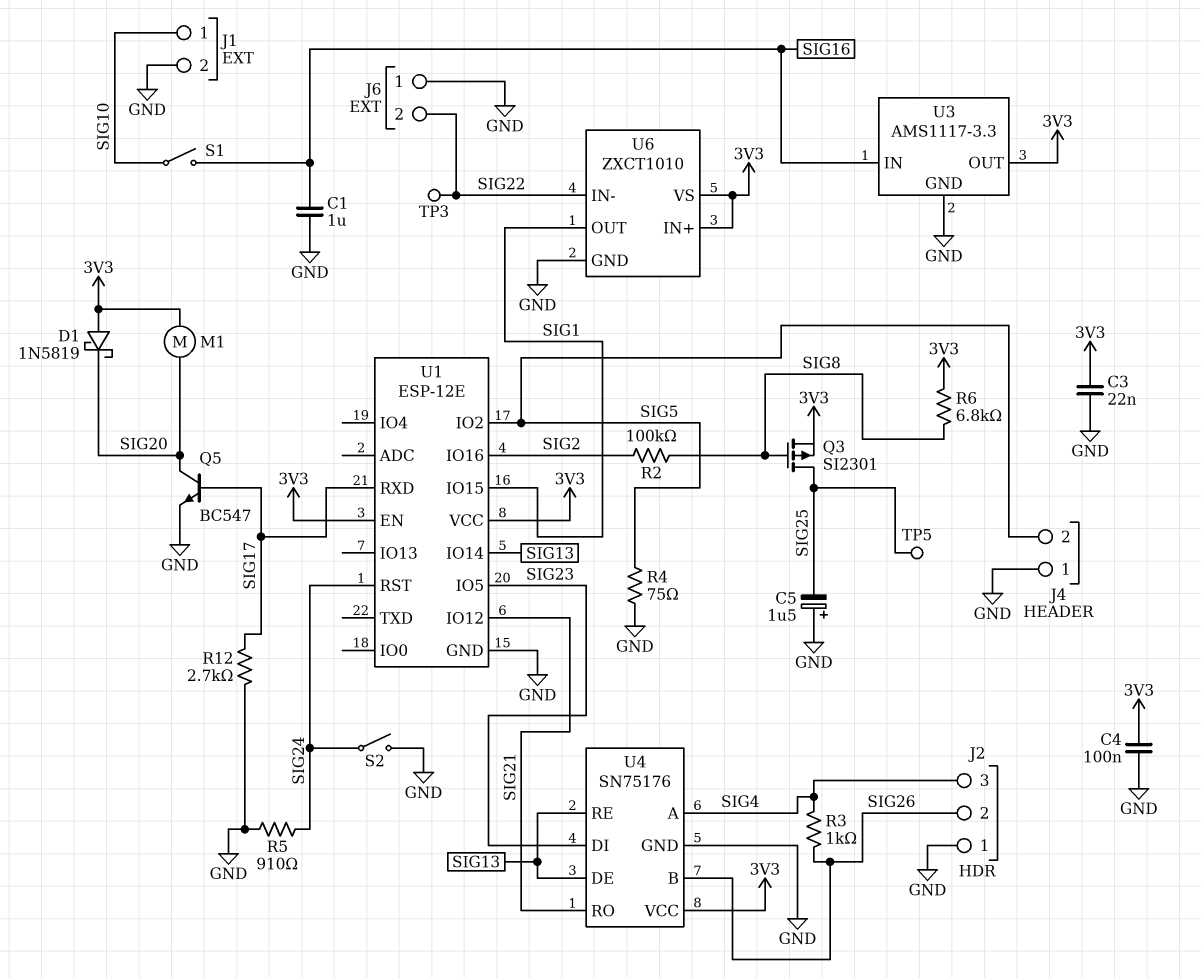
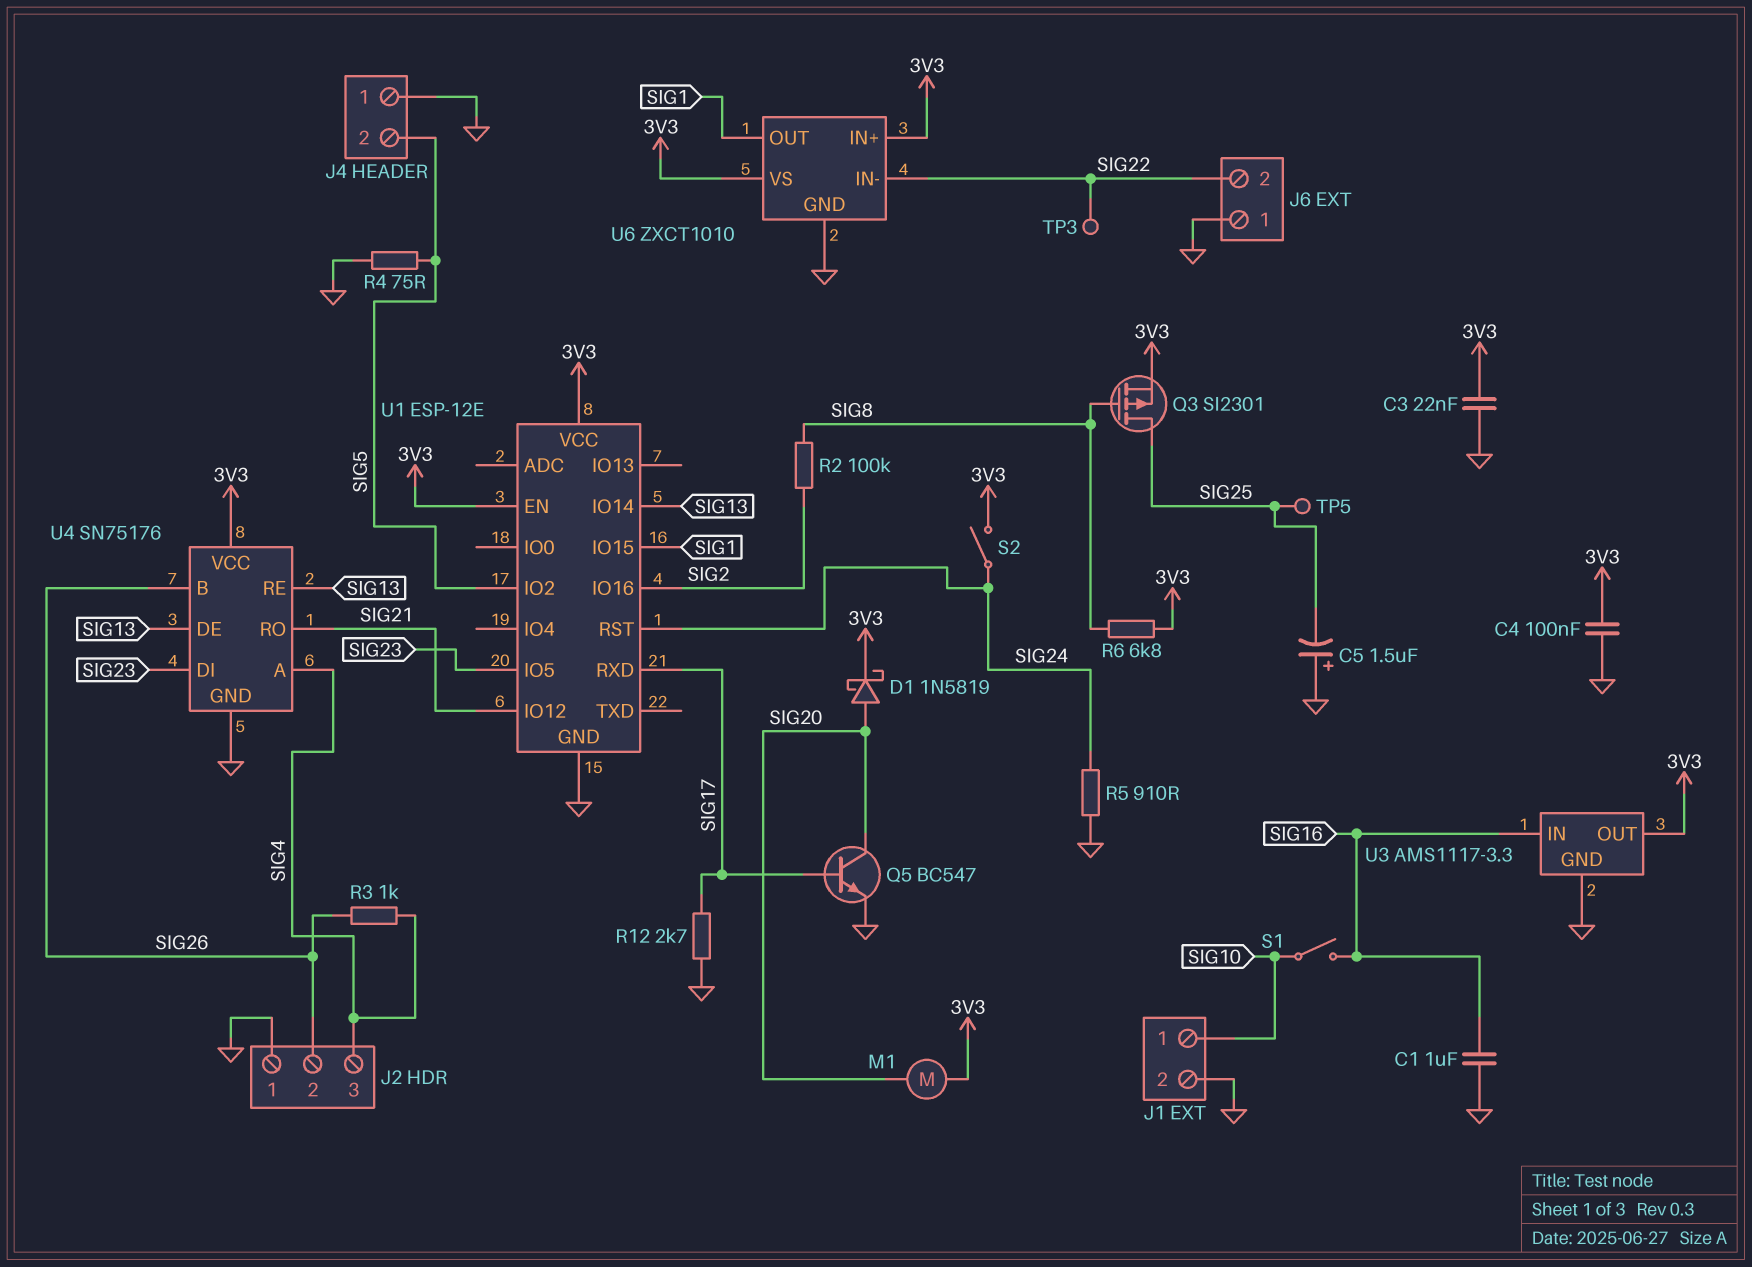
D1: schottky 1N5819 (A 3V3, K SIG20) -> schottky 1N5819 (A SIG20, K 3V3)
S2: switch (GND, SIG24) -> switch (3V3, SIG24)

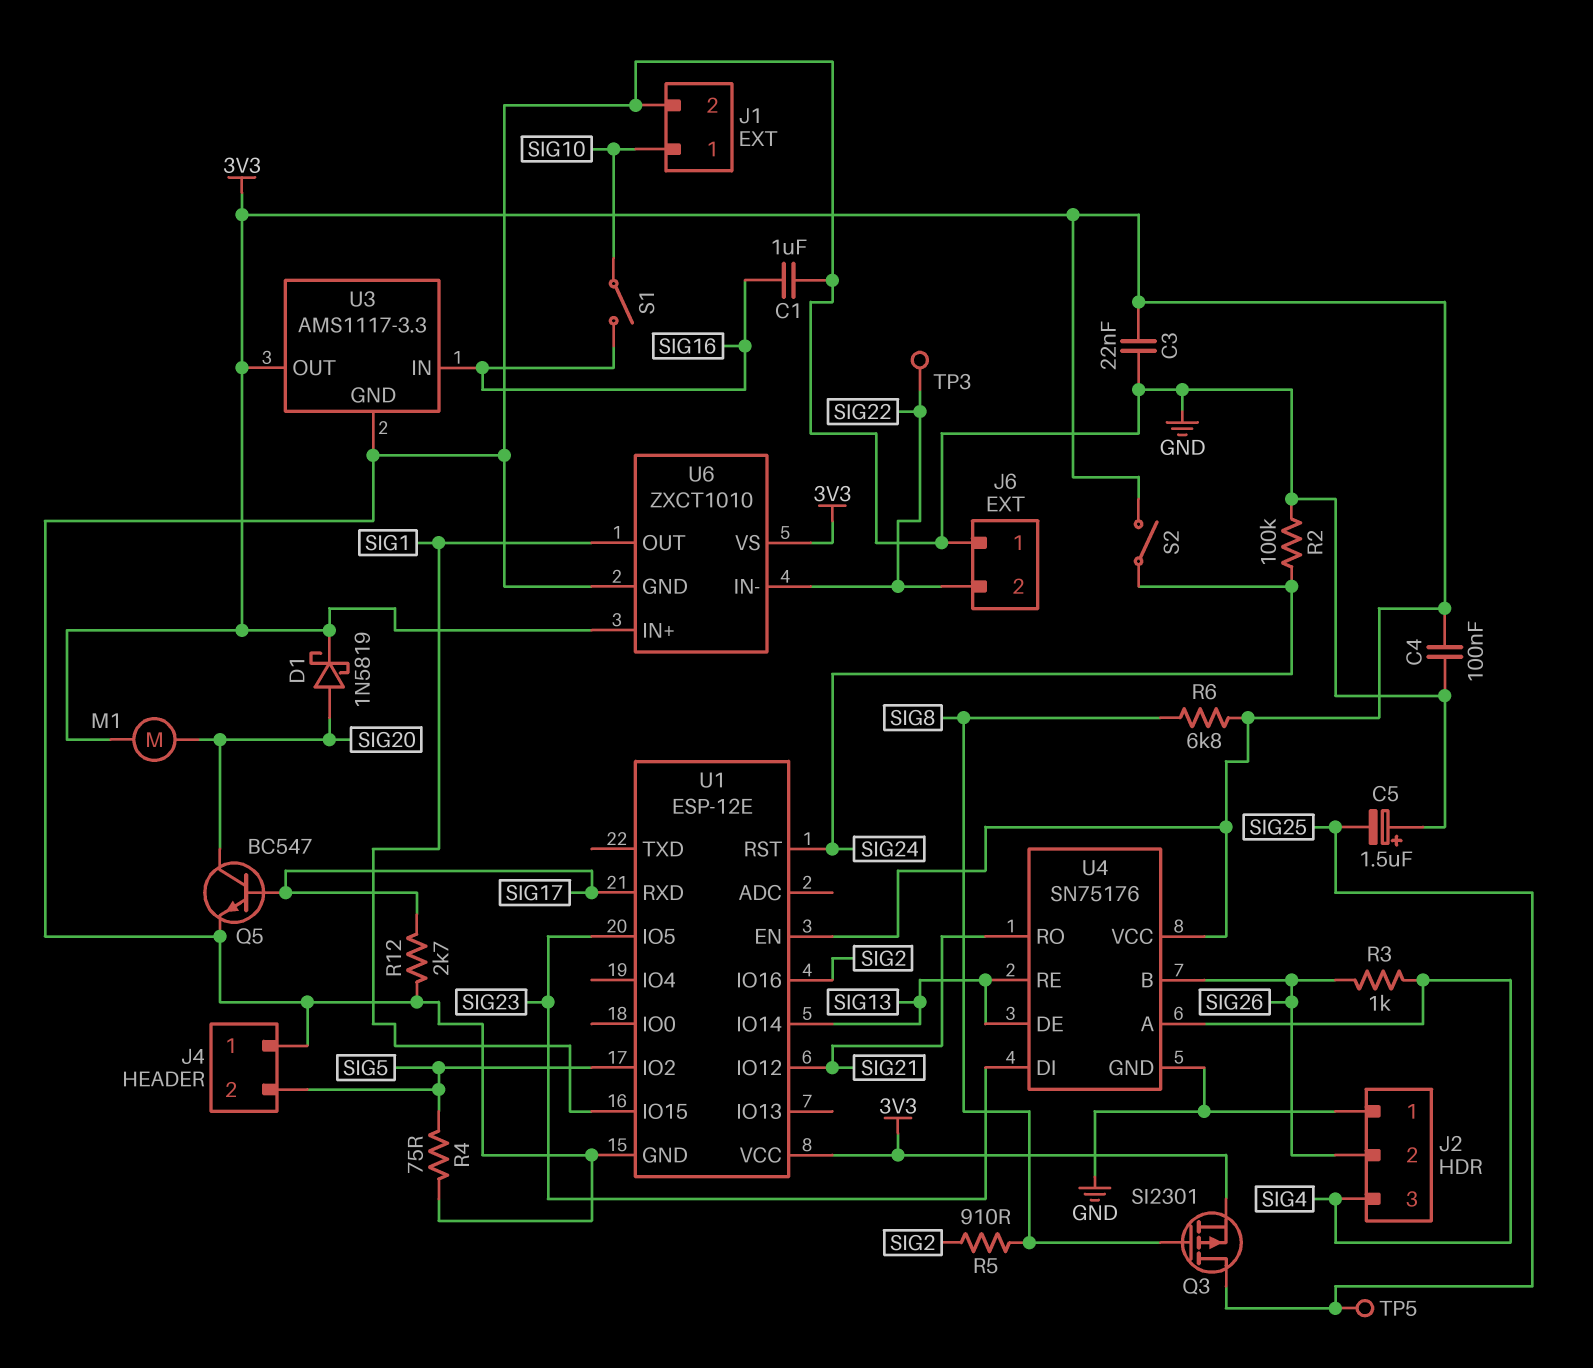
R2: 100k (SIG2, SIG8) -> 100k (GND, SIG24)
R5: 910 (GND, SIG24) -> 910 (SIG2, SIG8)

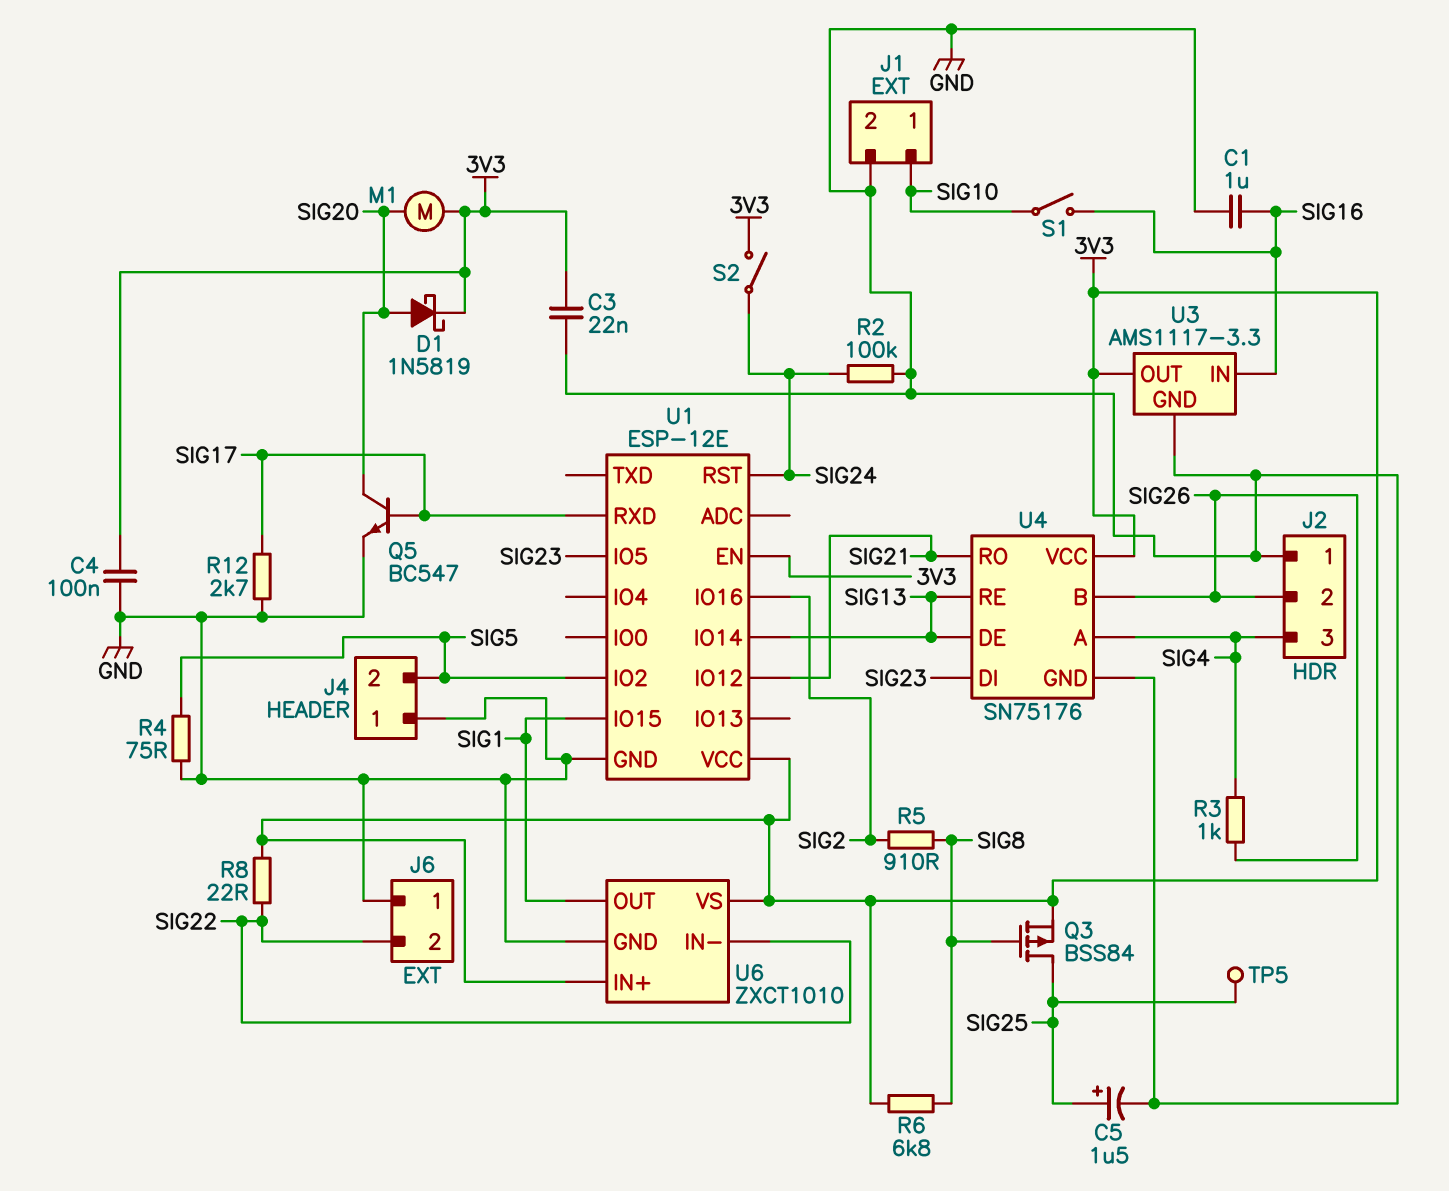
C5: 1.5uF (plus GND, minus SIG25) -> 1.5uF (plus SIG25, minus GND)
Q3: PMOS SI2301 (G SIG8, D SIG25, S 3V3) -> PMOS BSS84 (G SIG8, D SIG25, S 3V3)
R8: none -> 22 (3V3, SIG22)
TP3: test point (SIG22) -> none

